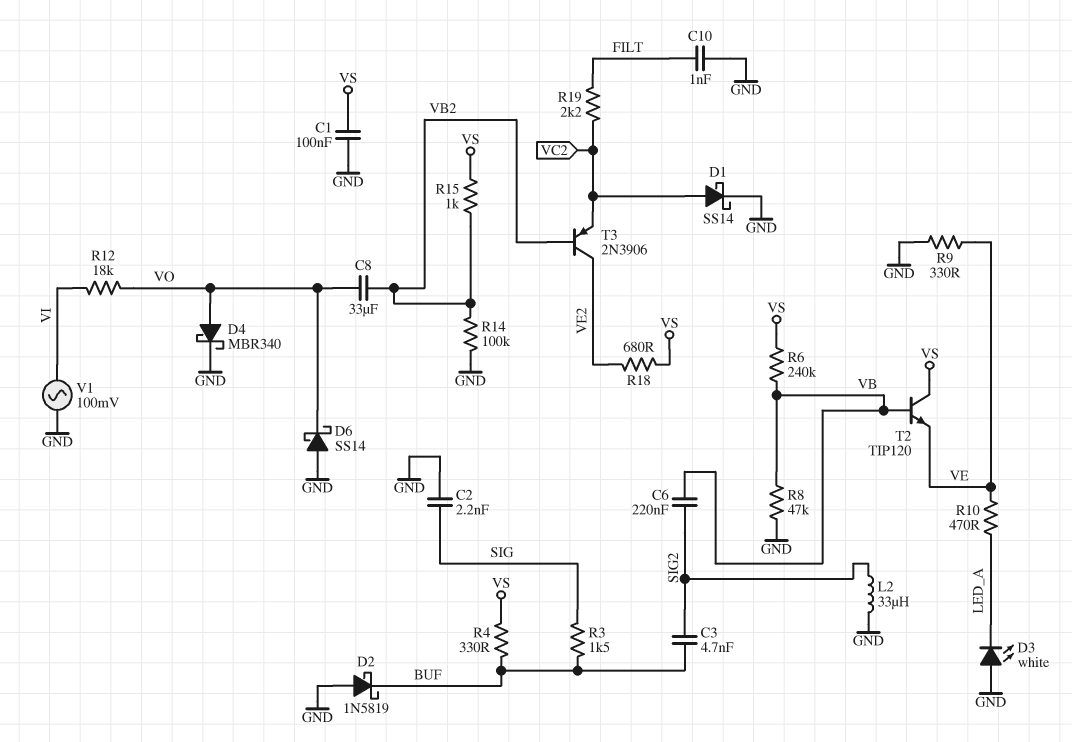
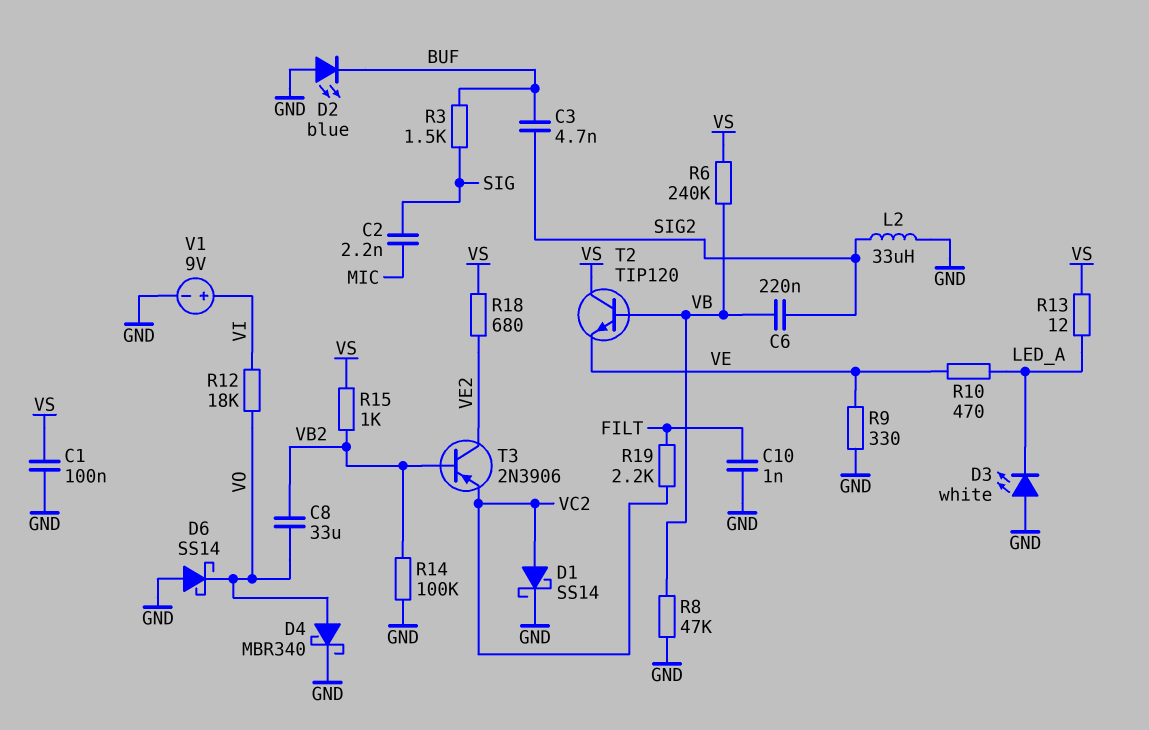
C2: 2.2nF (GND, SIG) -> 2.2nF (MIC, SIG)
D2: schottky 1N5819 (A GND, K BUF) -> LED blue (A GND, K BUF)
R4: 330 (BUF, VS) -> none
R13: none -> 12 (LED_A, VS)
V1: AC 100mV (GND, VI) -> 9V (plus VI, minus GND)

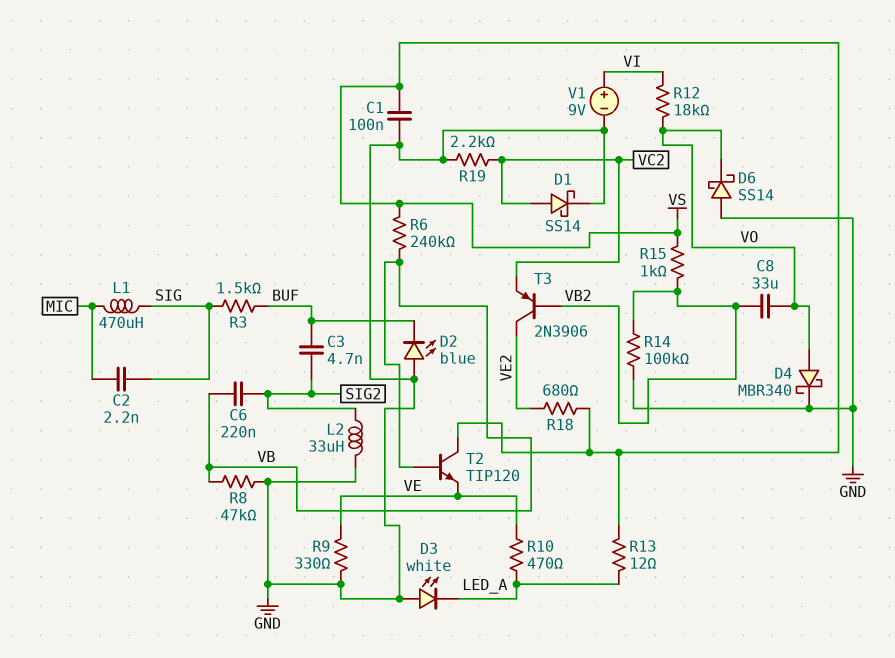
C10: 1nF (FILT, GND) -> none
L1: none -> 470uH (MIC, SIG)
R19: 2.2k (FILT, VC2) -> 2.2k (GND, VC2)

